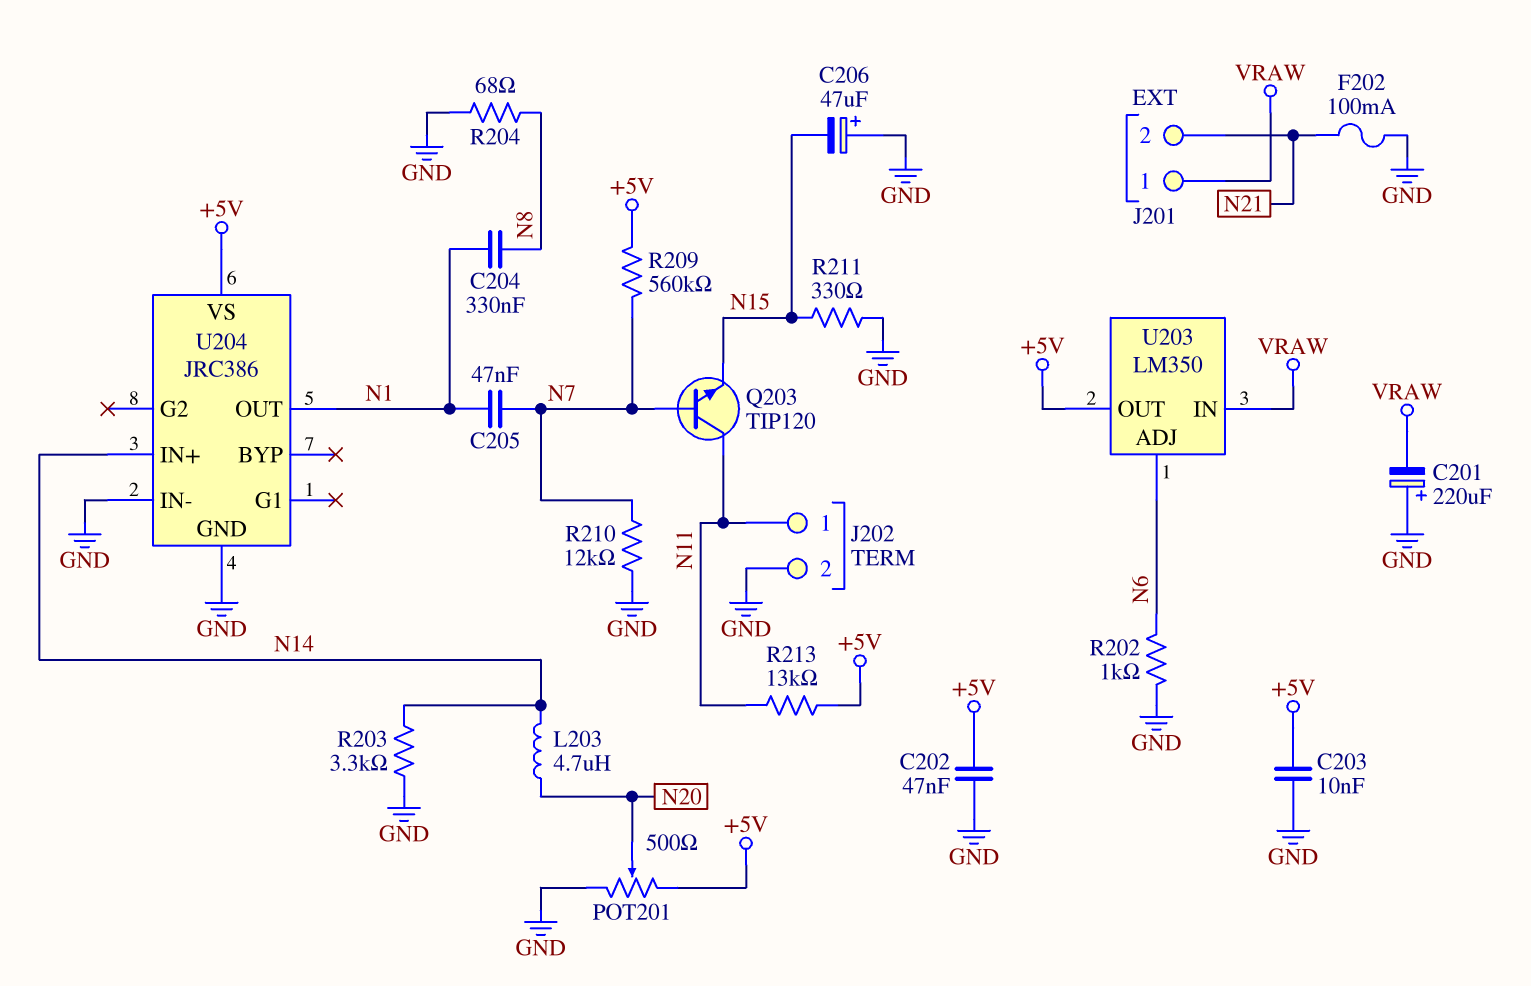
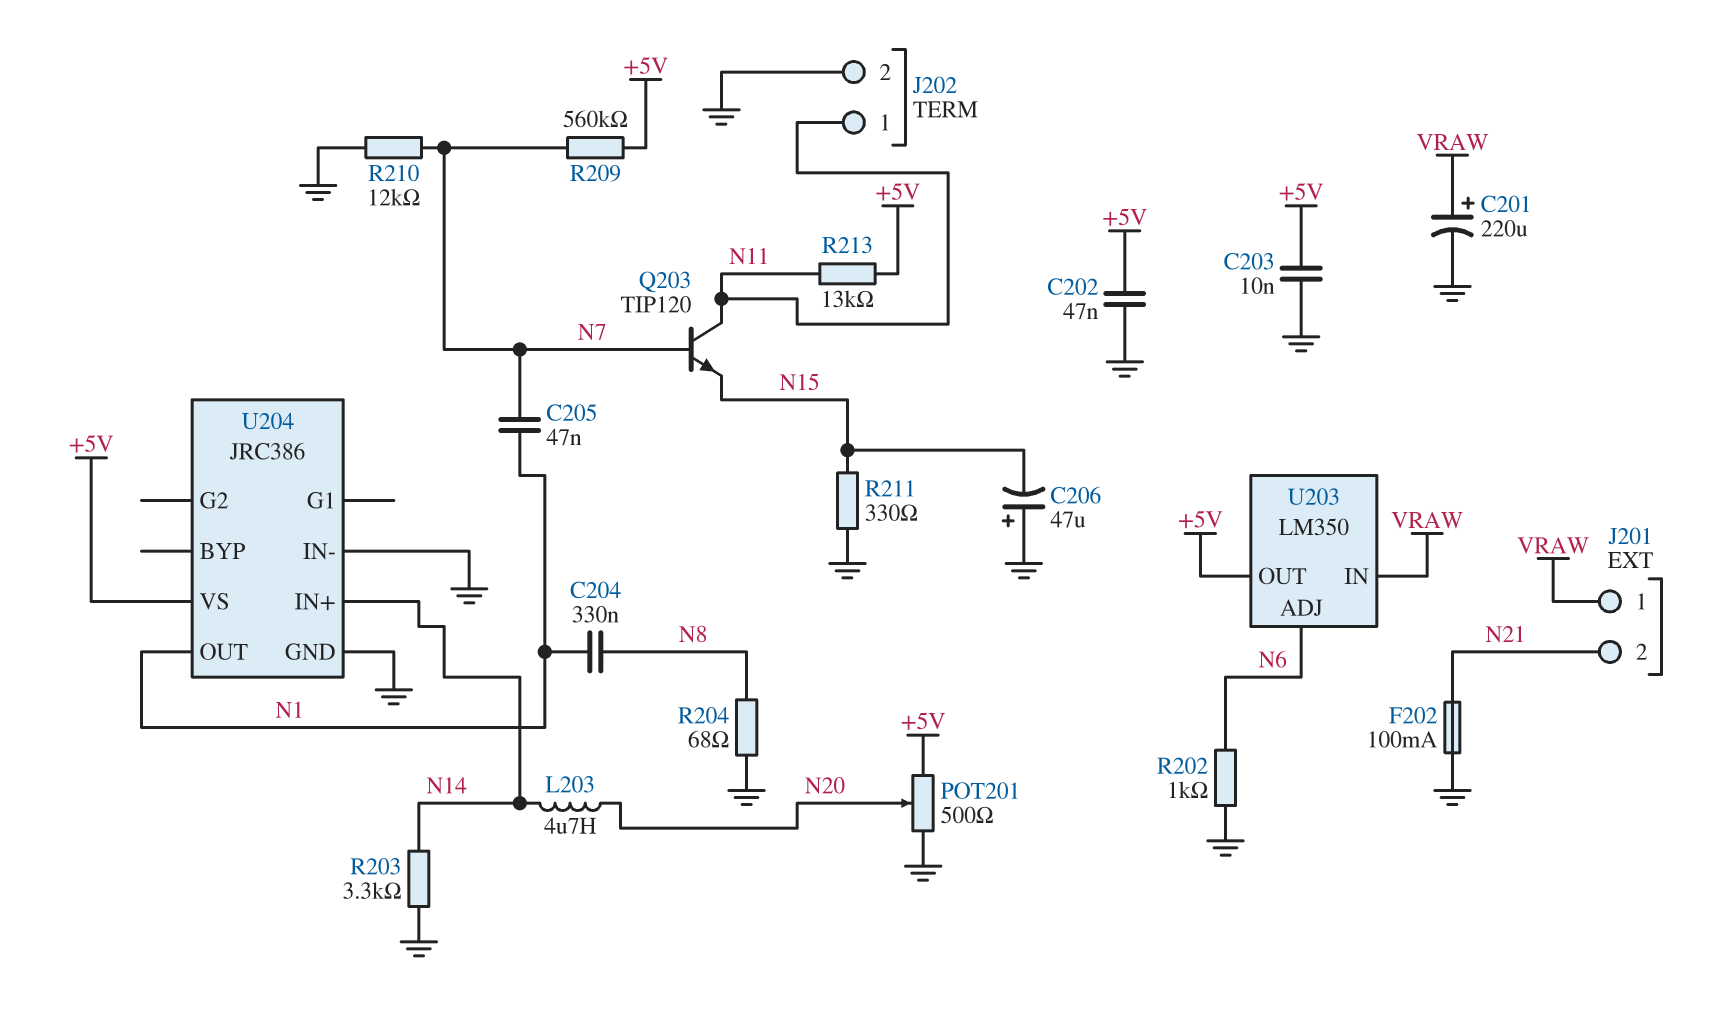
C201: 220uF (plus GND, minus VRAW) -> 220uF (plus VRAW, minus GND)

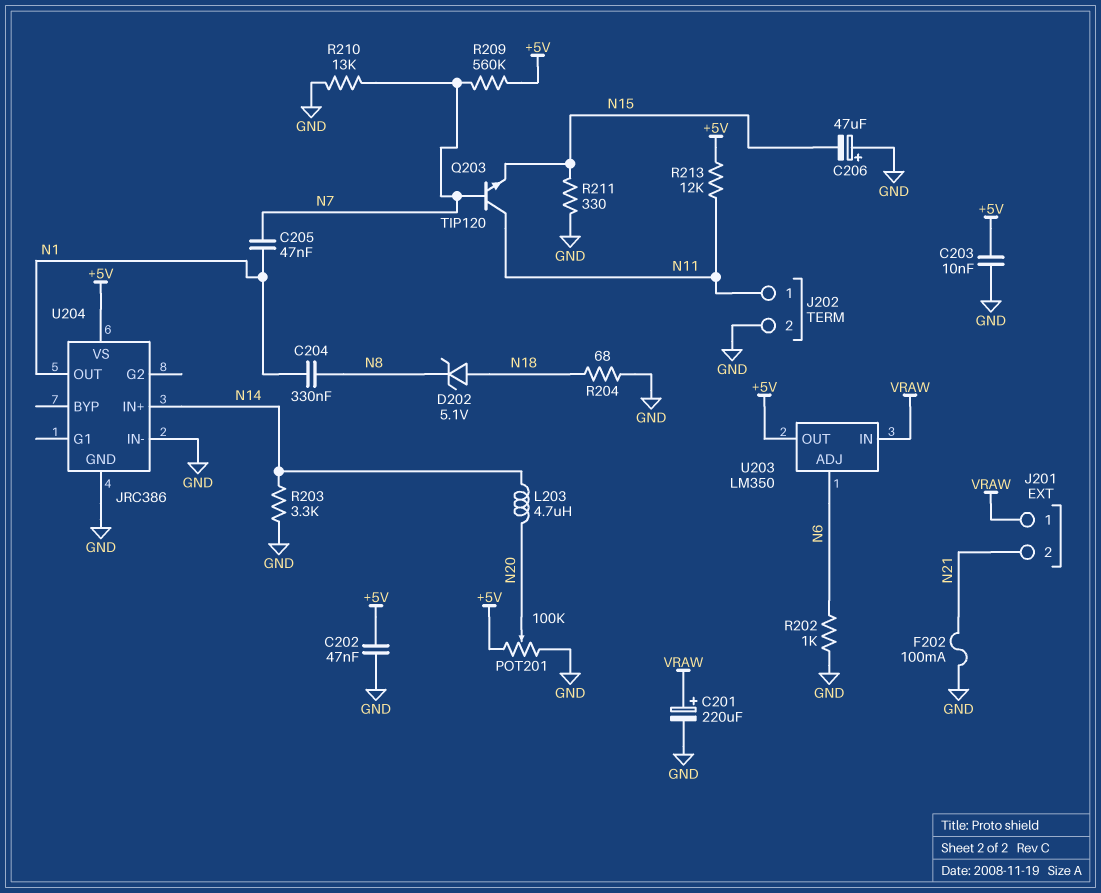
D202: none -> zener 5.1V (A N18, K N8)
POT201: 500 (+5V, GND, wiper N20) -> 100k (+5V, GND, wiper N20)
R204: 68 (GND, N8) -> 68 (GND, N18)
R210: 12k (GND, N7) -> 13k (GND, N7)
R213: 13k (+5V, N11) -> 12k (+5V, N11)

